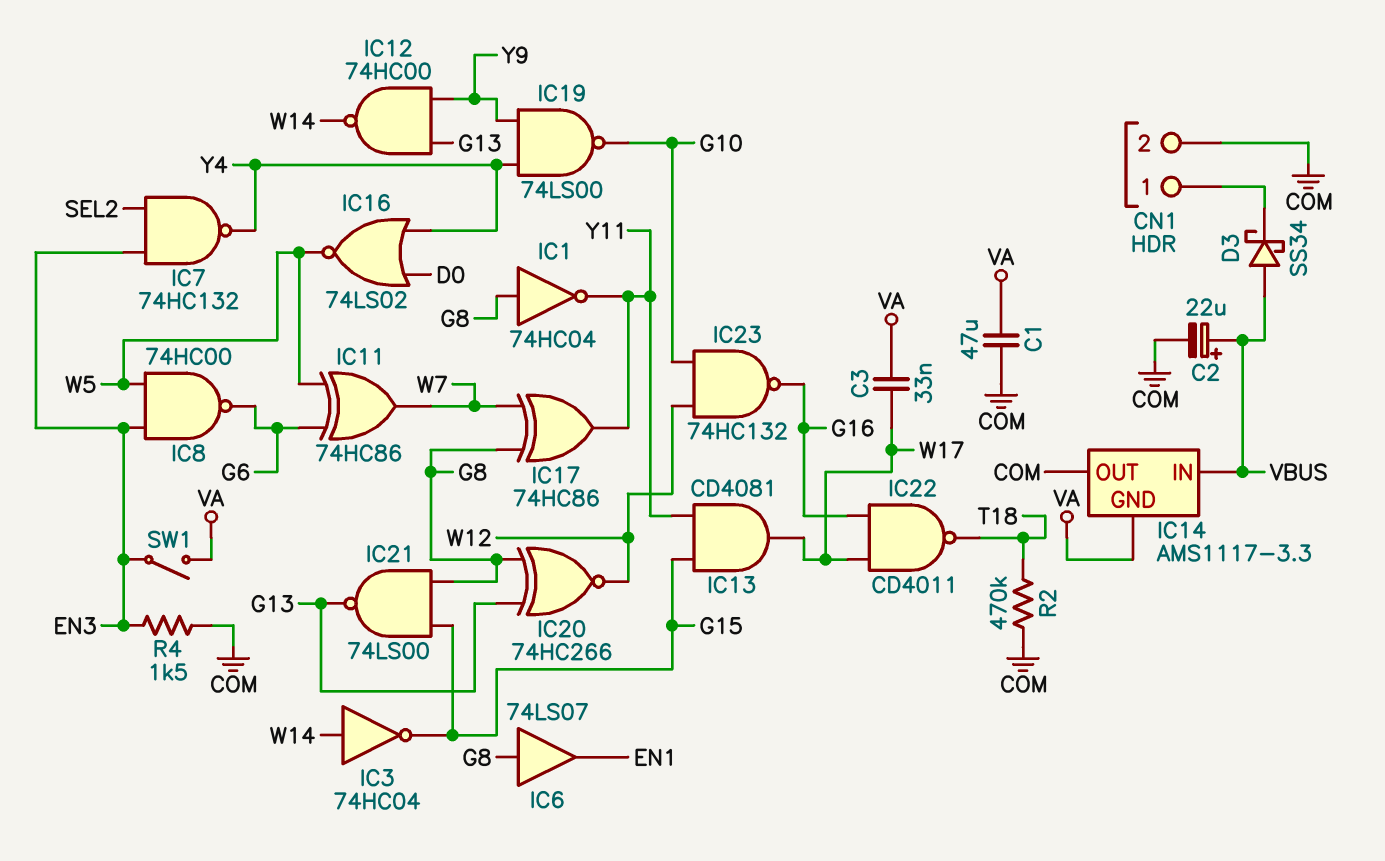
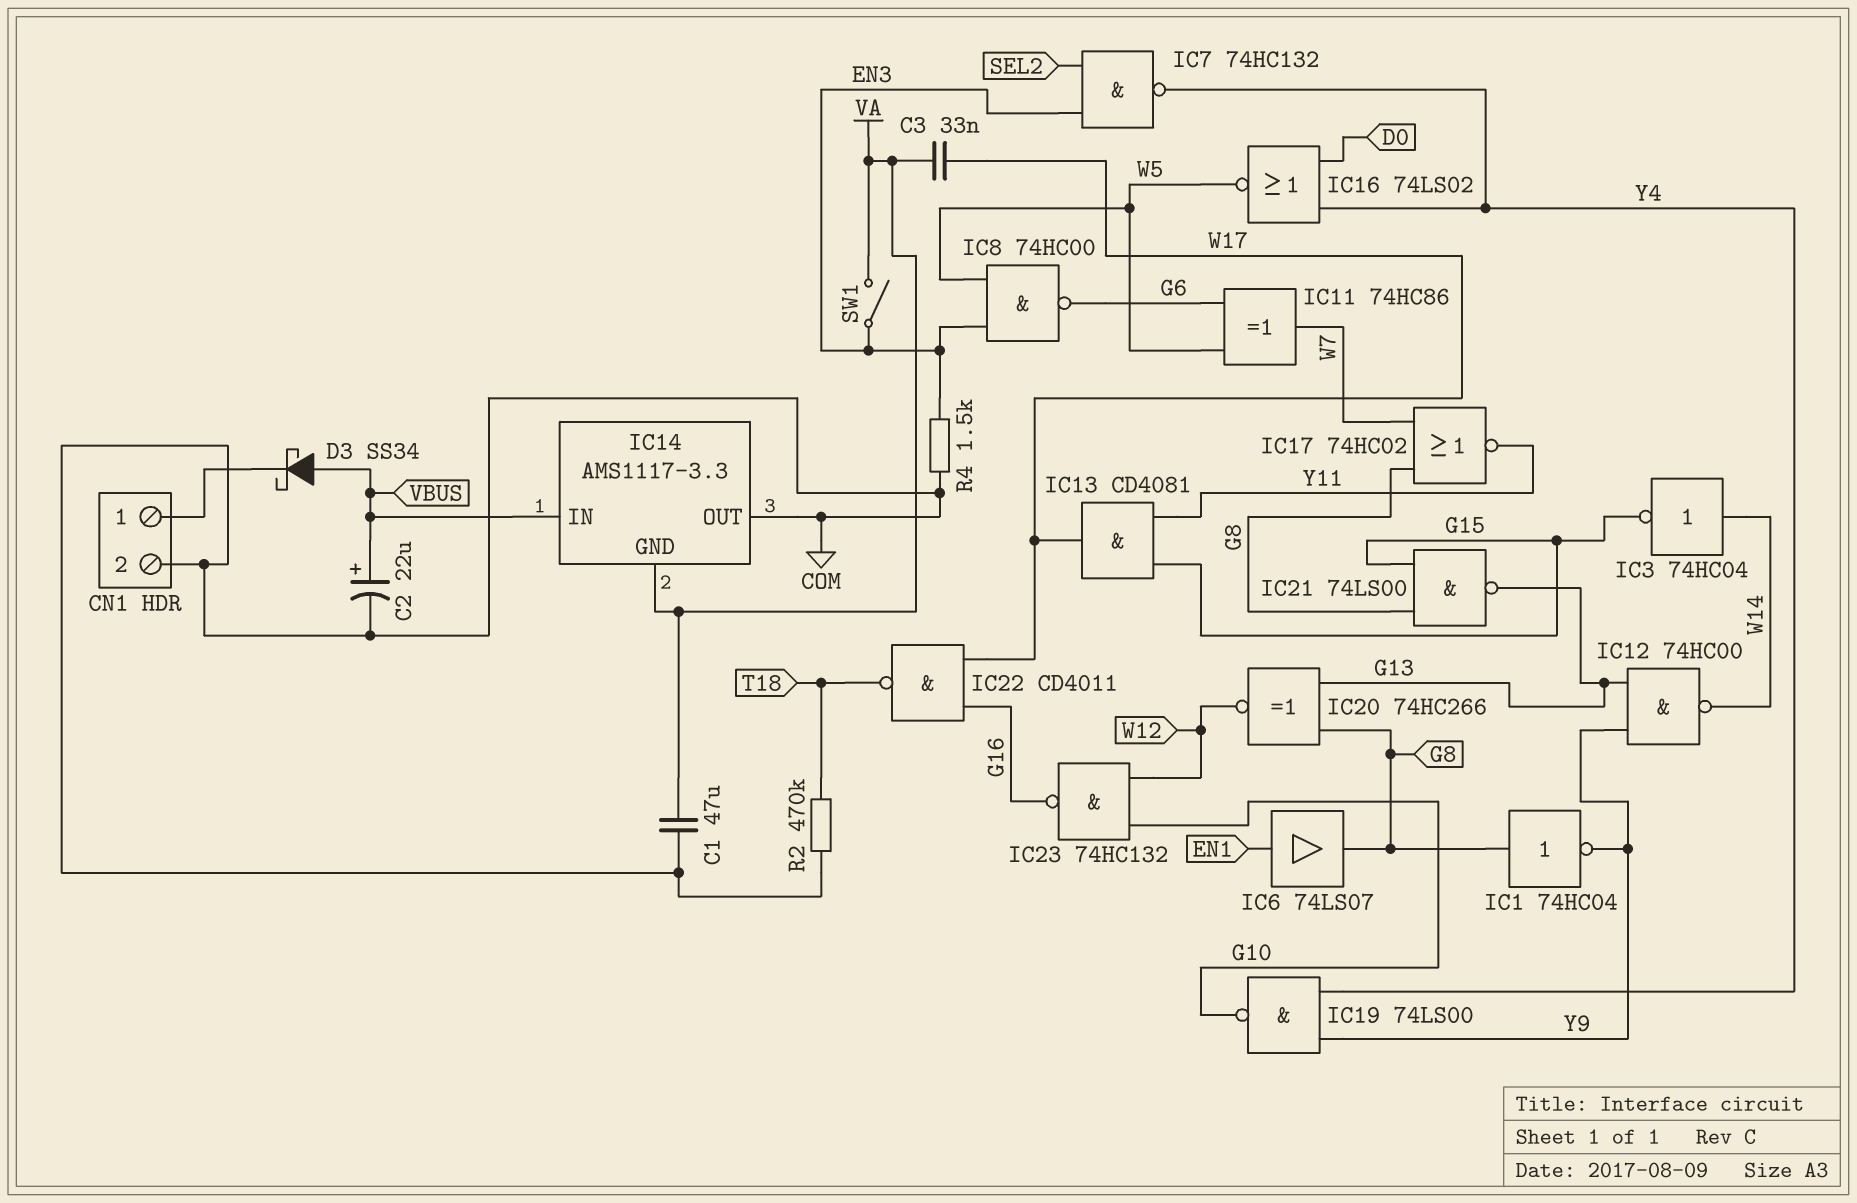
IC1: NOT 74HC04 (in G8, out Y11) -> NOT 74HC04 (in G8, out Y9)
IC6: buffer 74LS07 (in G8, out EN1) -> buffer 74LS07 (in EN1, out G8)
IC17: XOR 74HC86 (in G8, in W7, out Y11) -> NOR 74HC02 (in G8, in W7, out Y11)

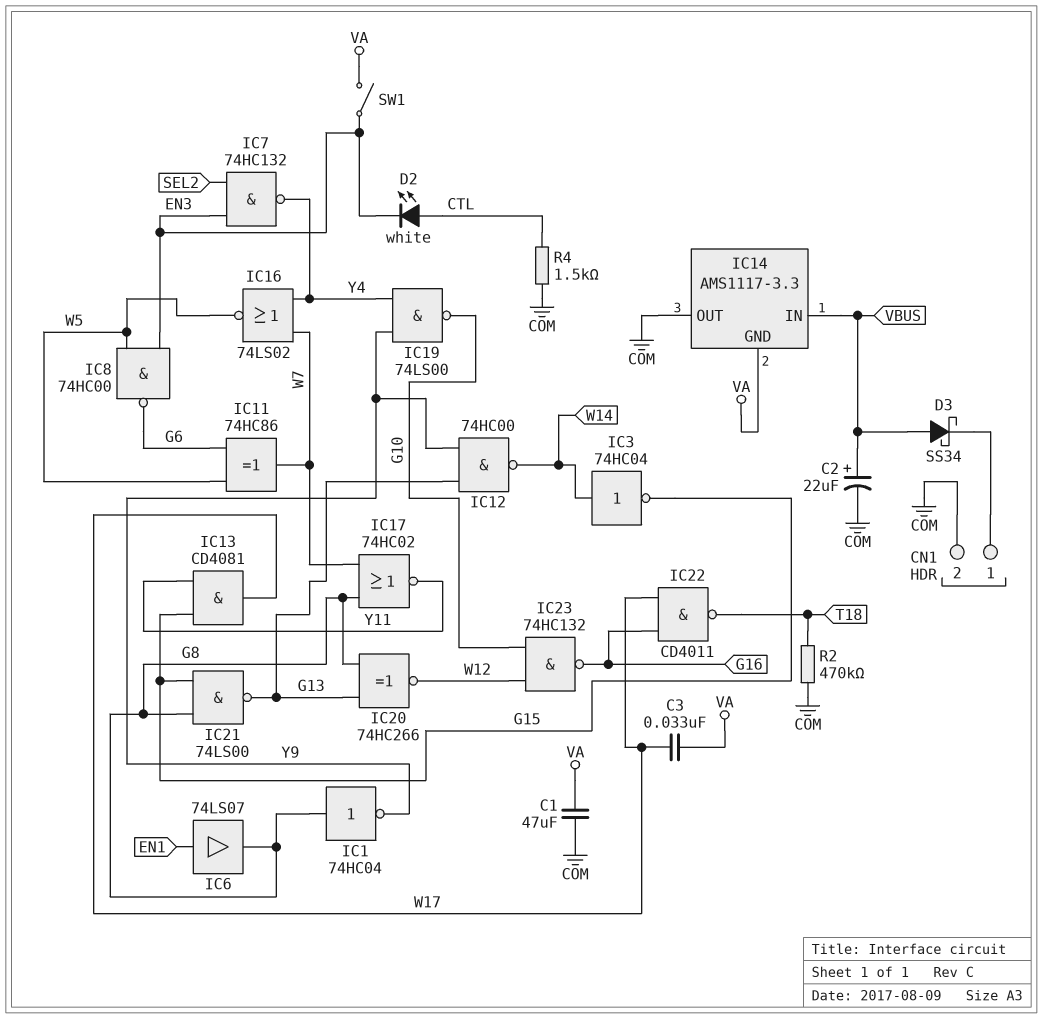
D2: none -> LED white (A CTL, K EN3)
IC16: NOR 74LS02 (in D0, in Y4, out W5) -> NOR 74LS02 (in W7, in Y4, out W5)
R4: 1.5k (COM, EN3) -> 1.5k (COM, CTL)

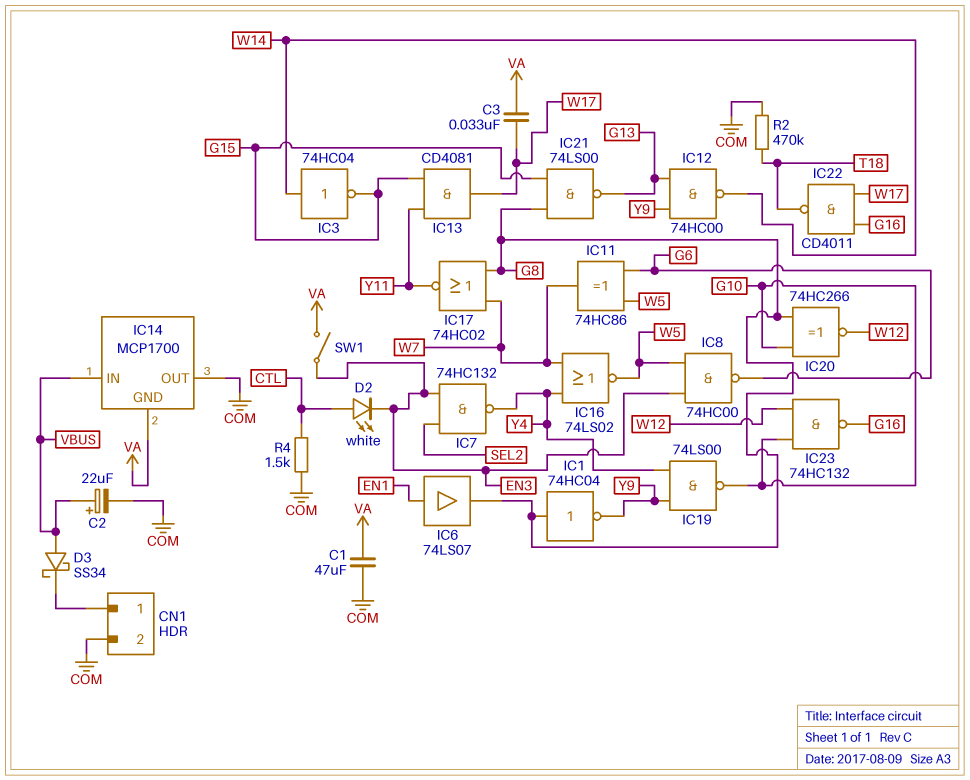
IC14: AMS1117-3.3 -> MCP1700
IC20: XNOR 74HC266 (in G8, in G13, out W12) -> XNOR 74HC266 (in G8, in G10, out W12)

